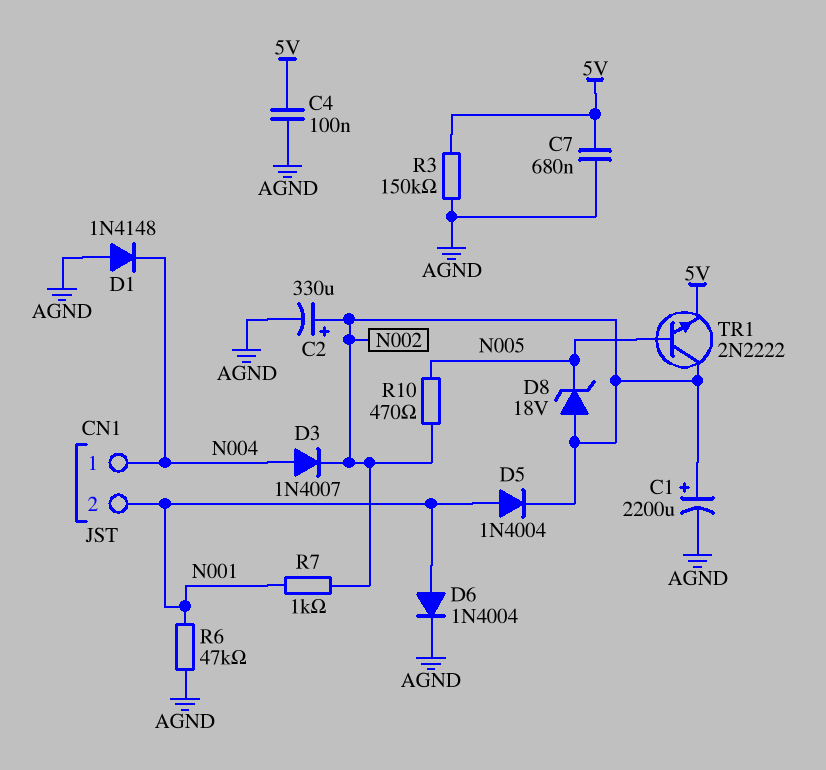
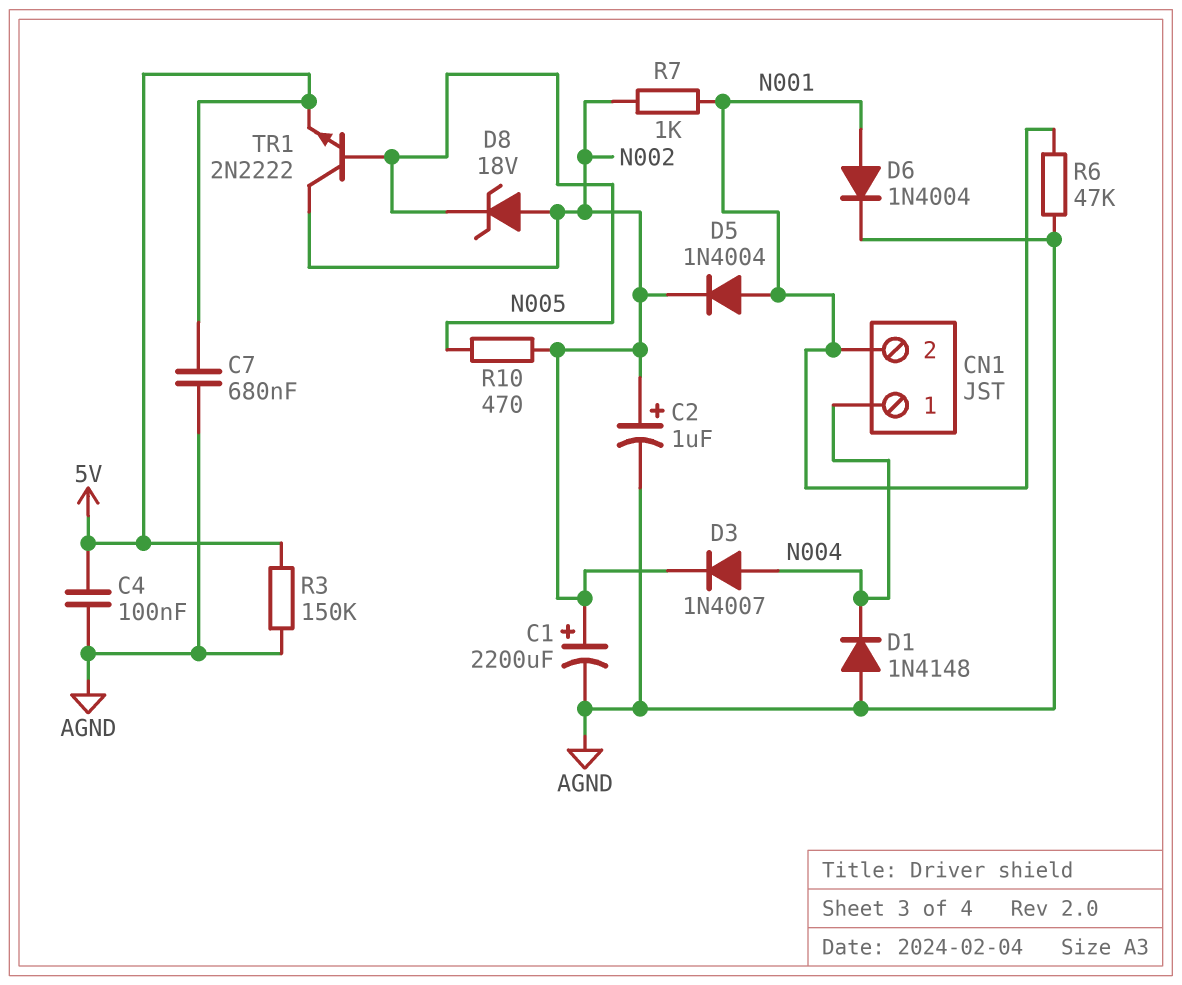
C2: 330uF (plus N002, minus AGND) -> 1uF (plus N002, minus AGND)

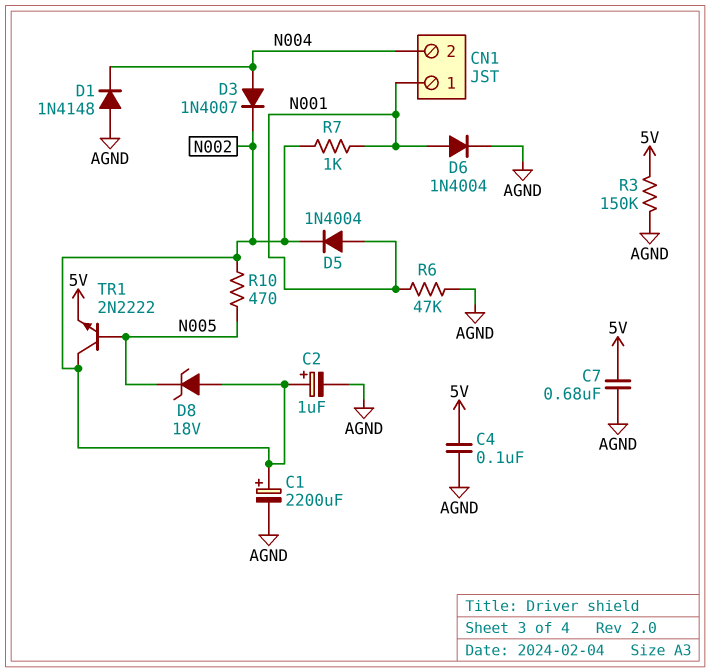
CN1 pin 1: N004 -> N001
CN1 pin 2: N001 -> N004

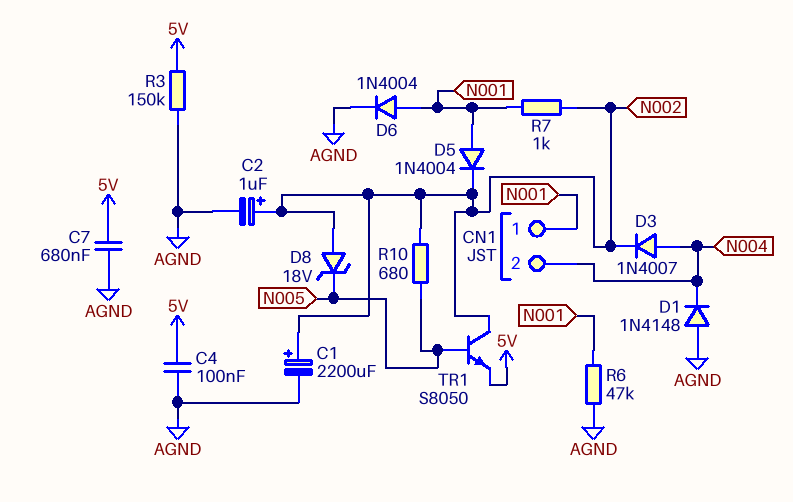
R10: 470 (N002, N005) -> 680 (N002, N005)
TR1: NPN 2N2222 (B N005, C N002, E 5V) -> NPN S8050 (B N005, C N002, E 5V)

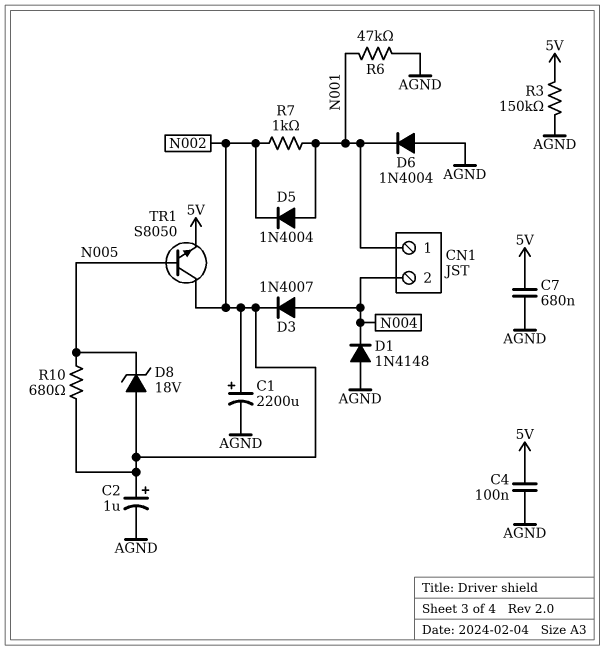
D6: diode 1N4004 (A N001, K AGND) -> diode 1N4004 (A AGND, K N001)

